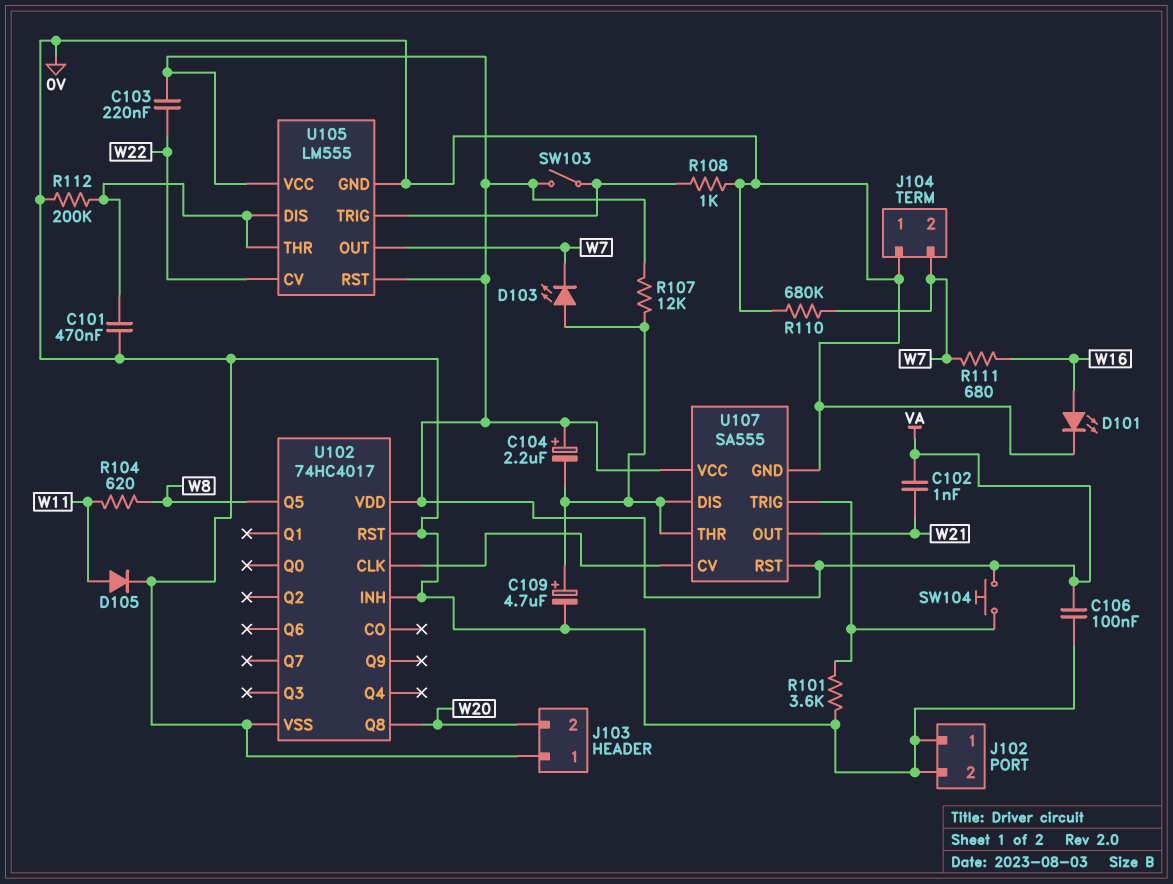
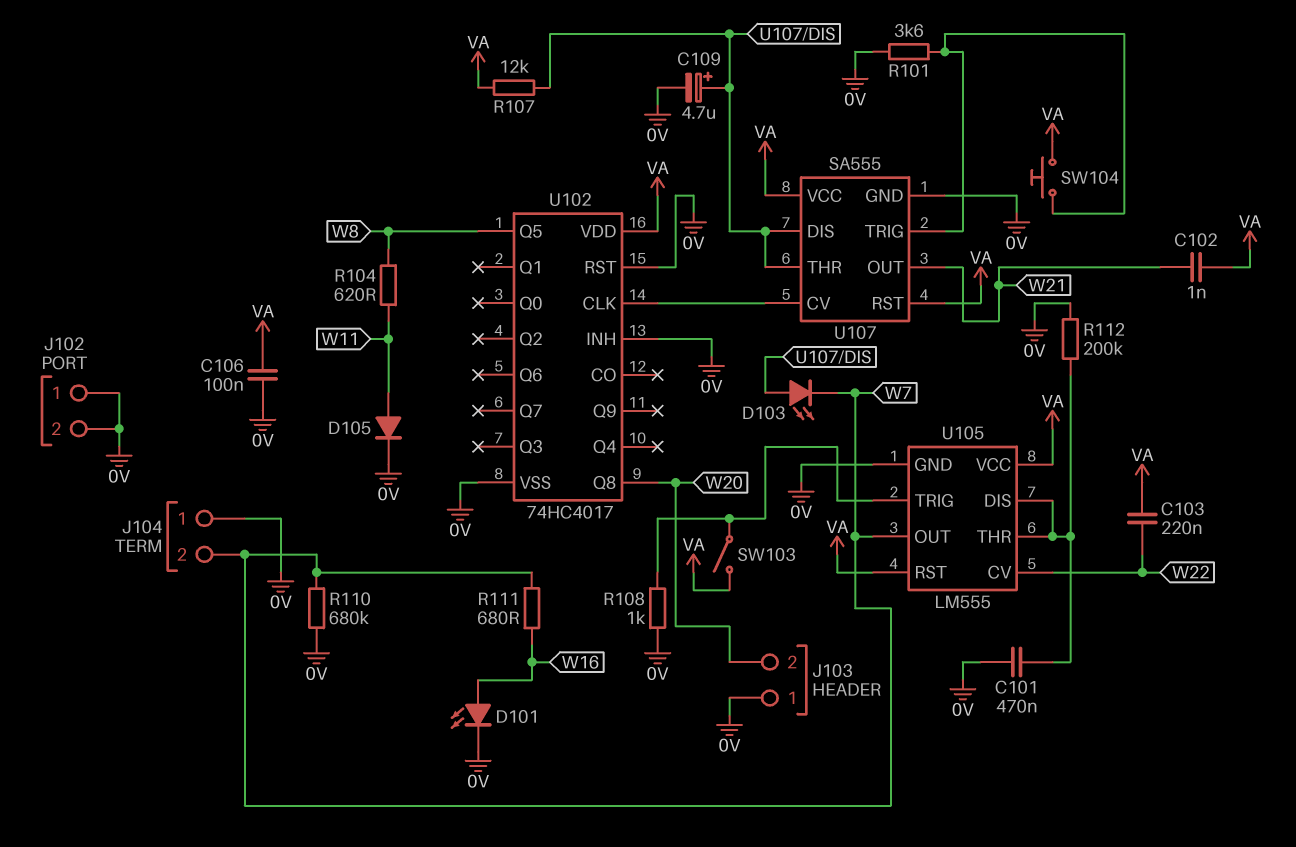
C104: 2.2uF (plus VA, minus U107/DIS) -> none

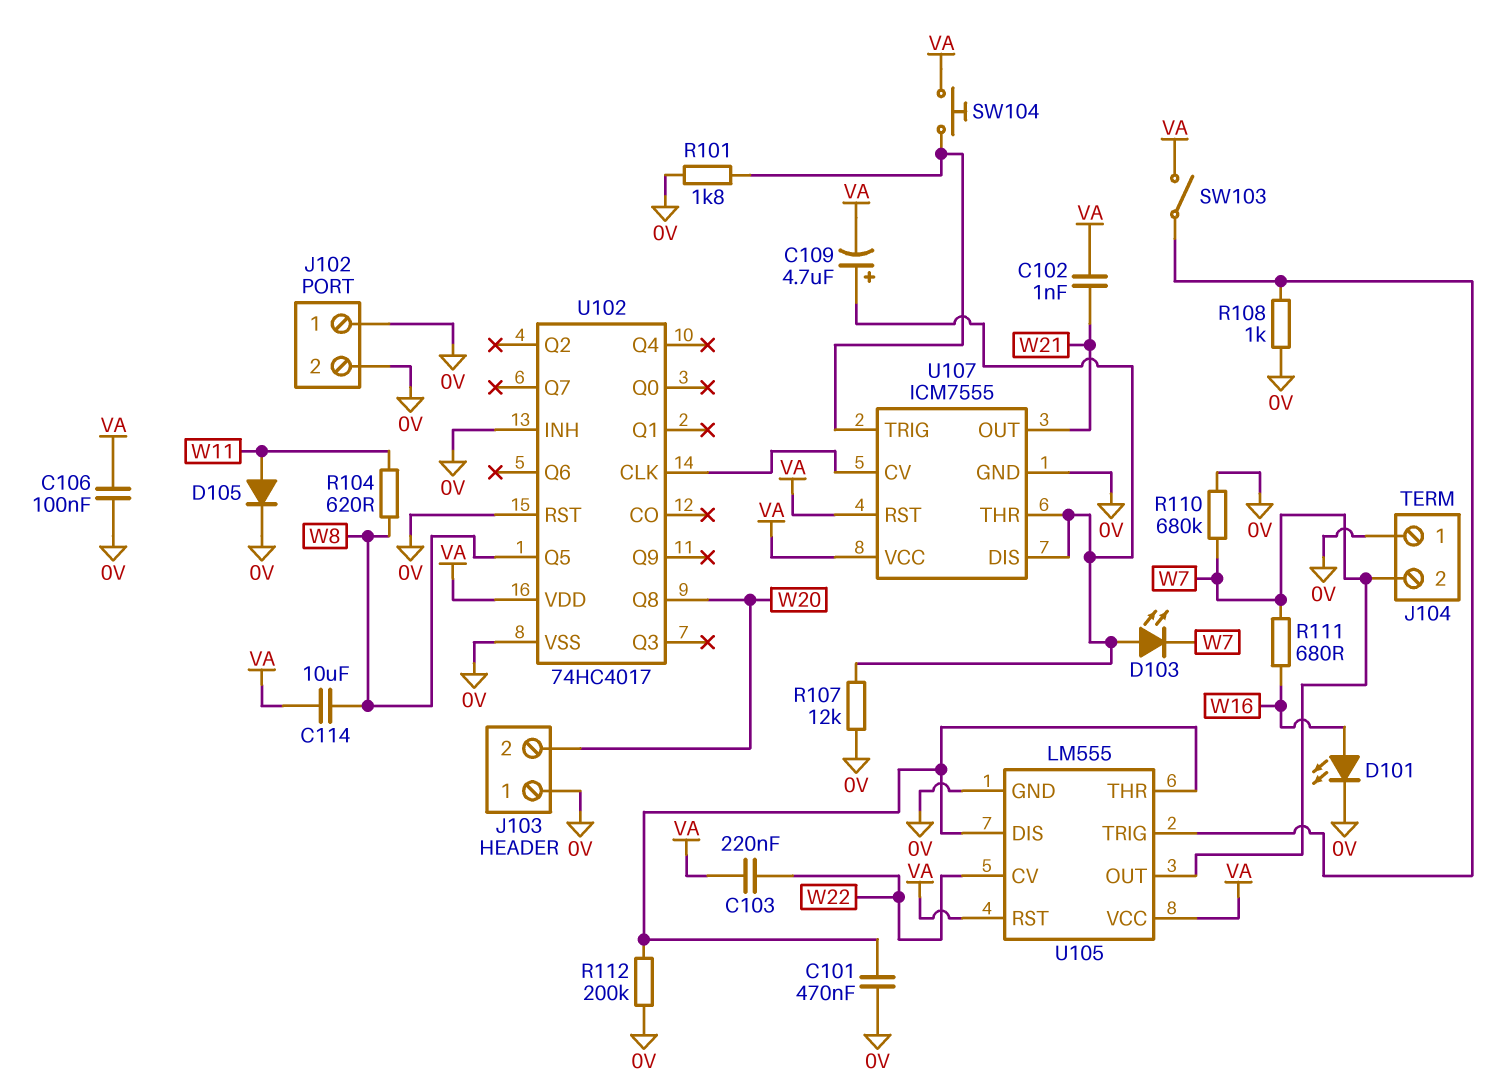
C109: 4.7uF (plus U107/DIS, minus 0V) -> 4.7uF (plus U107/DIS, minus VA)
C114: none -> 10uF (VA, W8)
R101: 3.6k (0V, U107/TRIG) -> 1.8k (0V, U107/TRIG)
R107: 12k (U107/DIS, VA) -> 12k (0V, U107/DIS)
U107: SA555 -> ICM7555

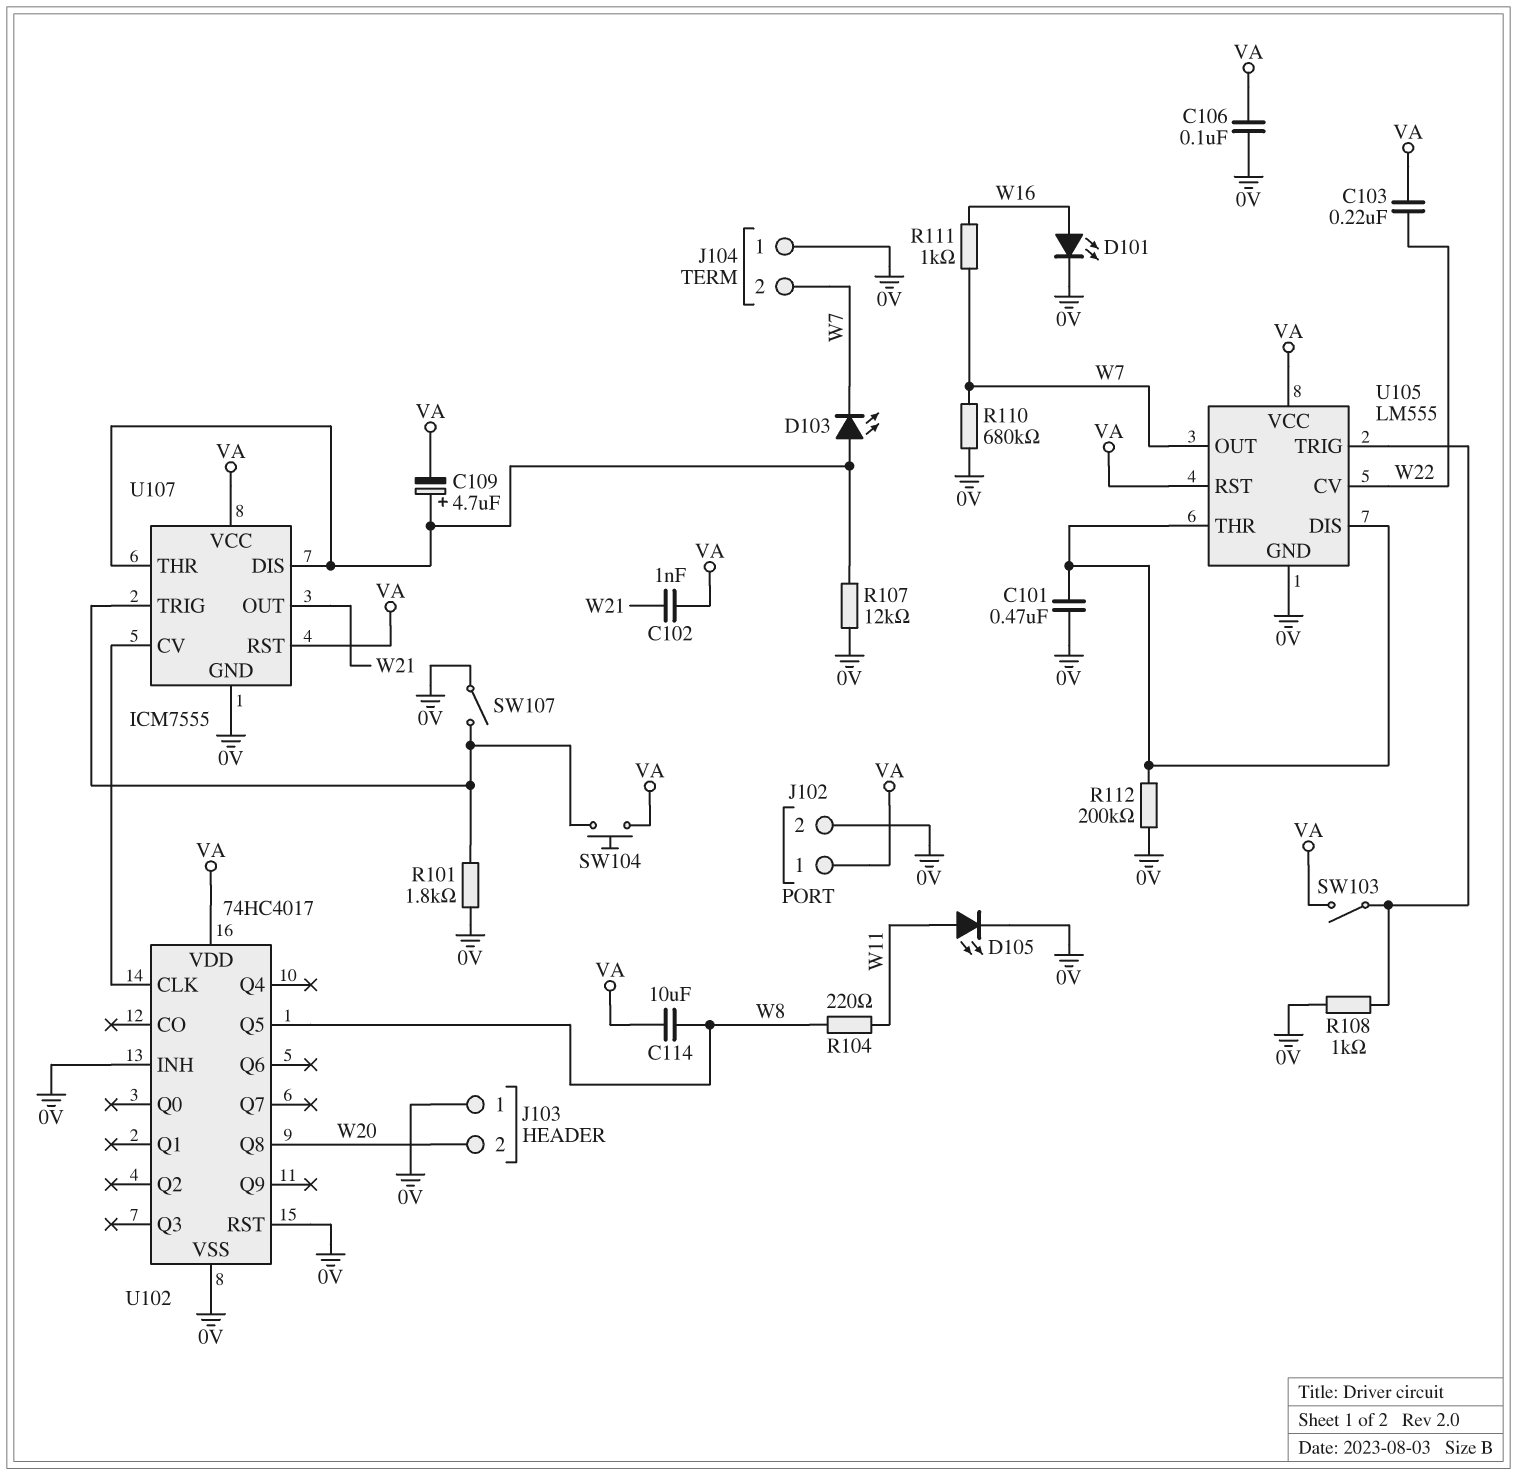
D105: diode (A W11, K 0V) -> LED (A W11, K 0V)
J102 pin 1: 0V -> VA
R104: 620 (W8, W11) -> 220 (W8, W11)
R111: 680 (W7, W16) -> 1k (W7, W16)
SW107: none -> switch (0V, U107/TRIG)

